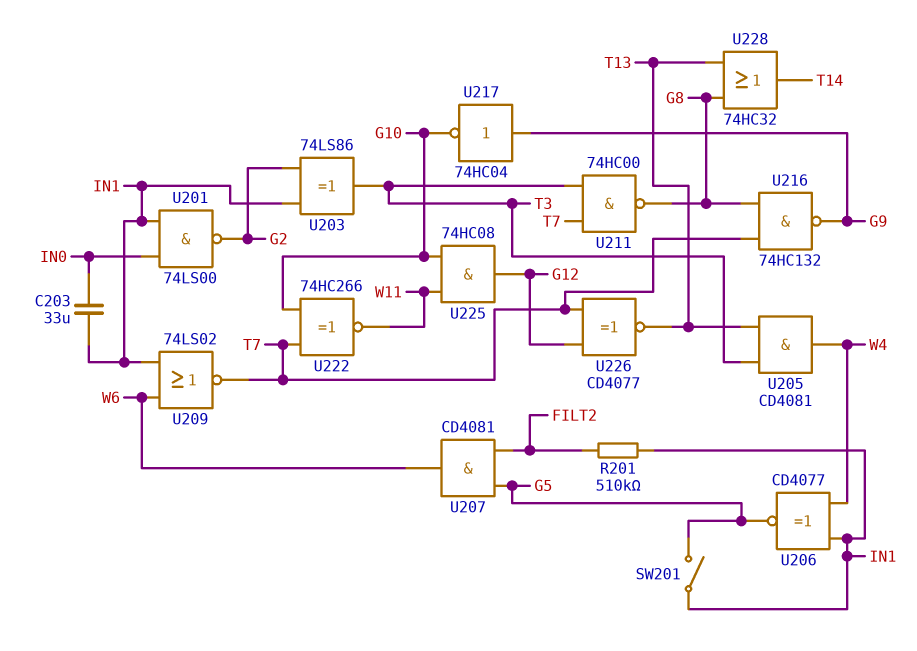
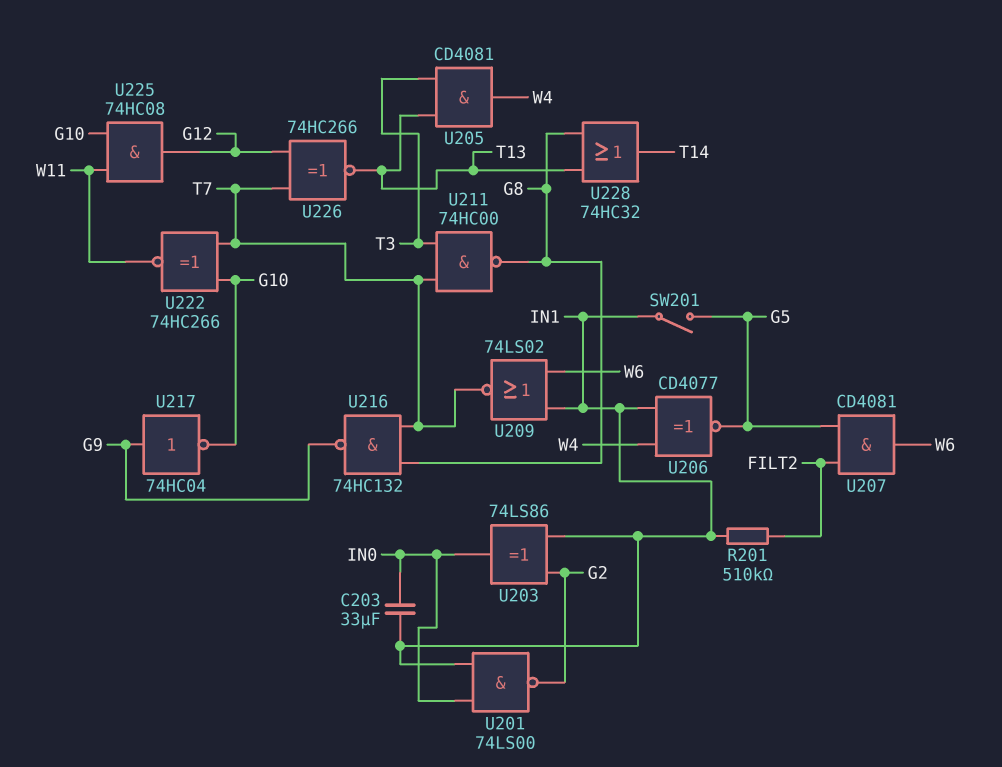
U203: XOR 74LS86 (in G2, in IN1, out T3) -> XOR 74LS86 (in G2, in IN1, out IN0)
U226: XNOR CD4077 (in G12, in T7, out T13) -> XNOR 74HC266 (in G12, in T7, out T13)

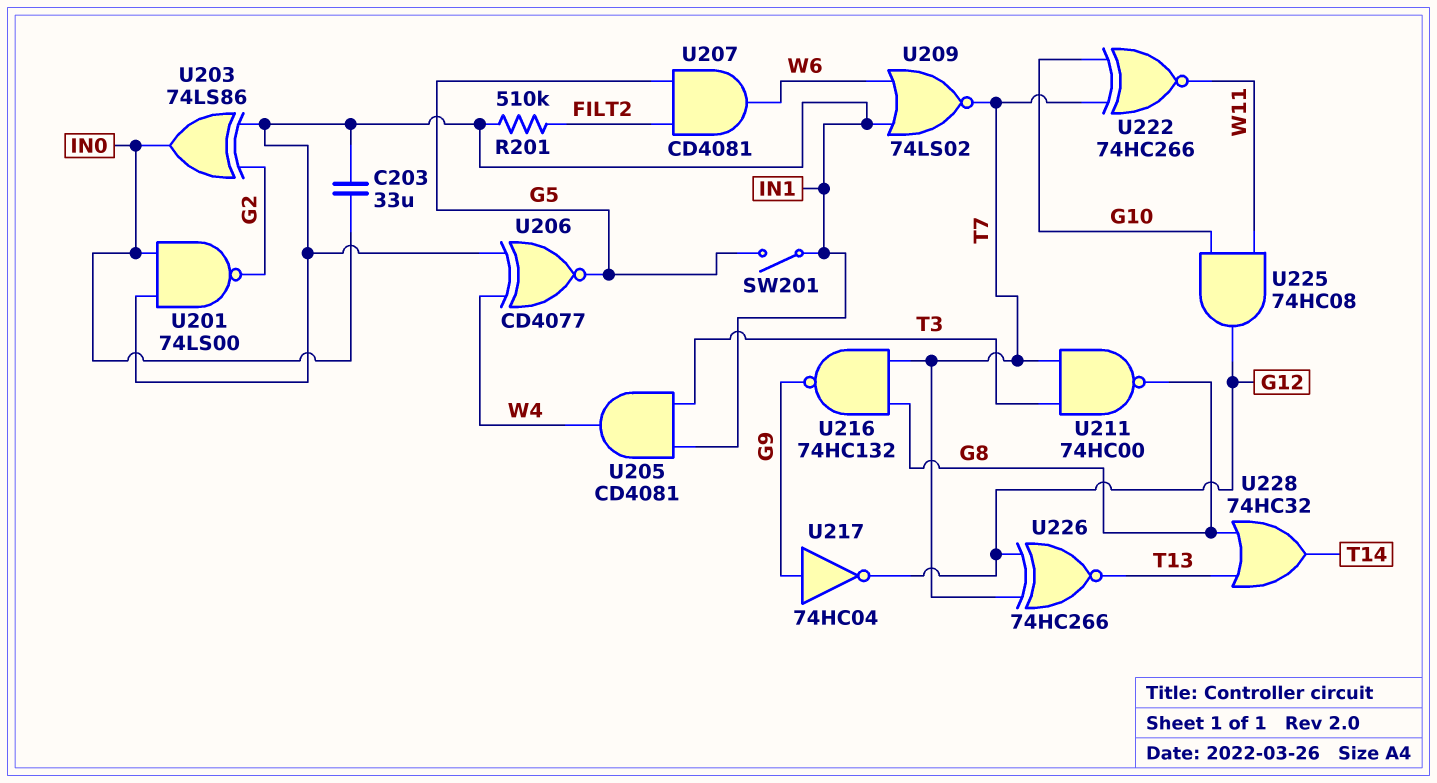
U205: AND CD4081 (in T3, in T13, out W4) -> AND CD4081 (in IN1, in T3, out W4)
U217: NOT 74HC04 (in G9, out G10) -> NOT 74HC04 (in G9, out G12)

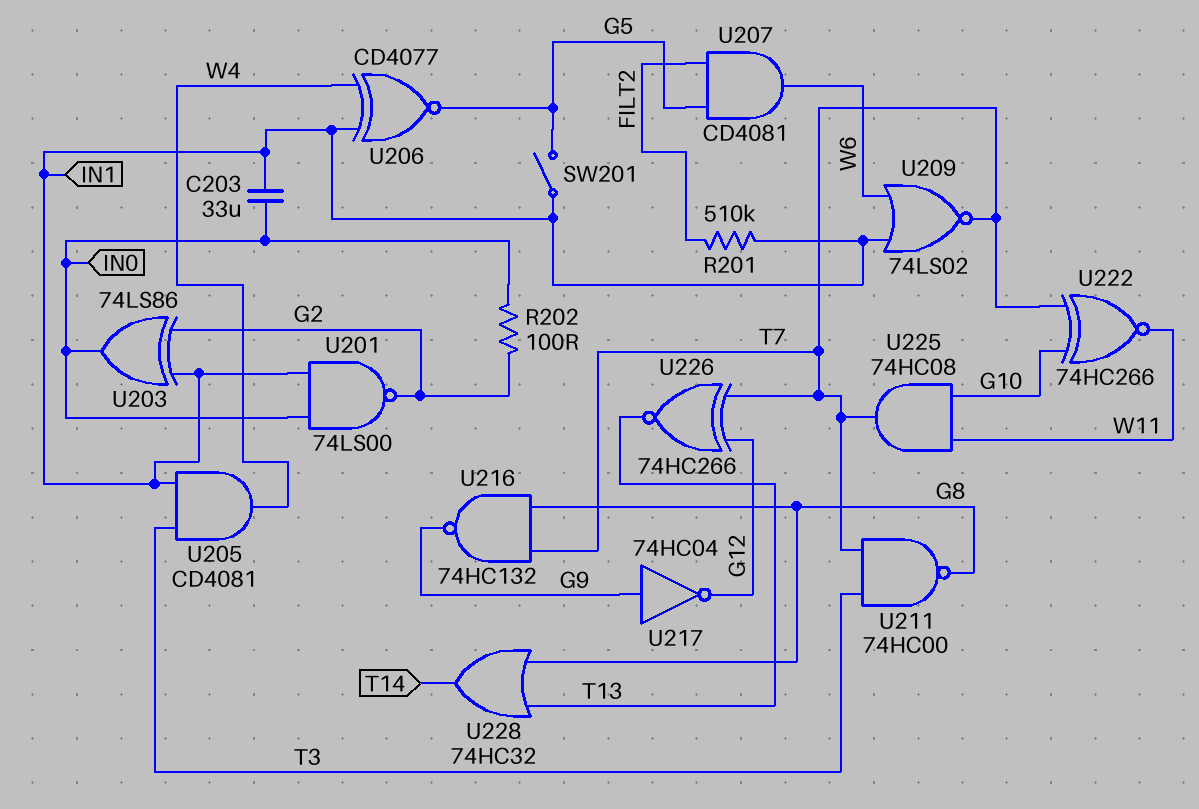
R202: none -> 100 (G2, IN0)
U225: AND 74HC08 (in G10, in W11, out G12) -> AND 74HC08 (in G10, in W11, out T7)

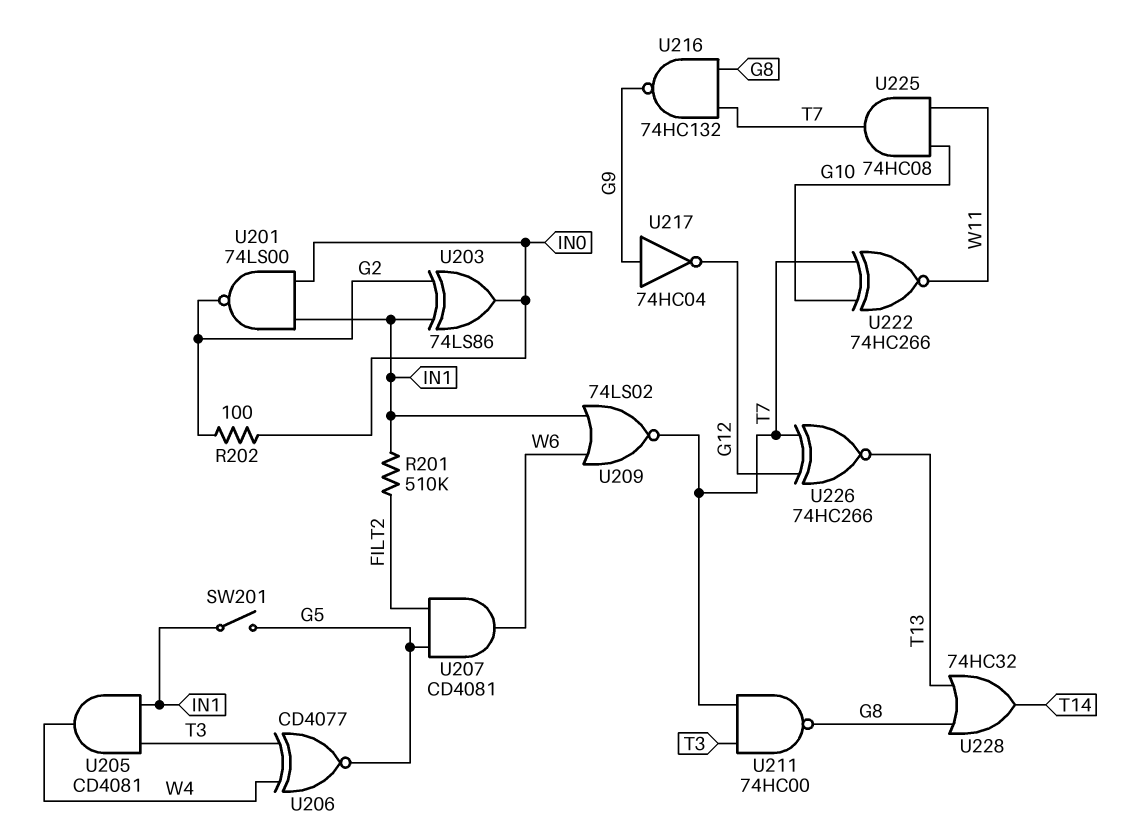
C203: 33uF (IN0, IN1) -> none
U206: XNOR CD4077 (in IN1, in W4, out G5) -> XNOR CD4077 (in T3, in W4, out G5)

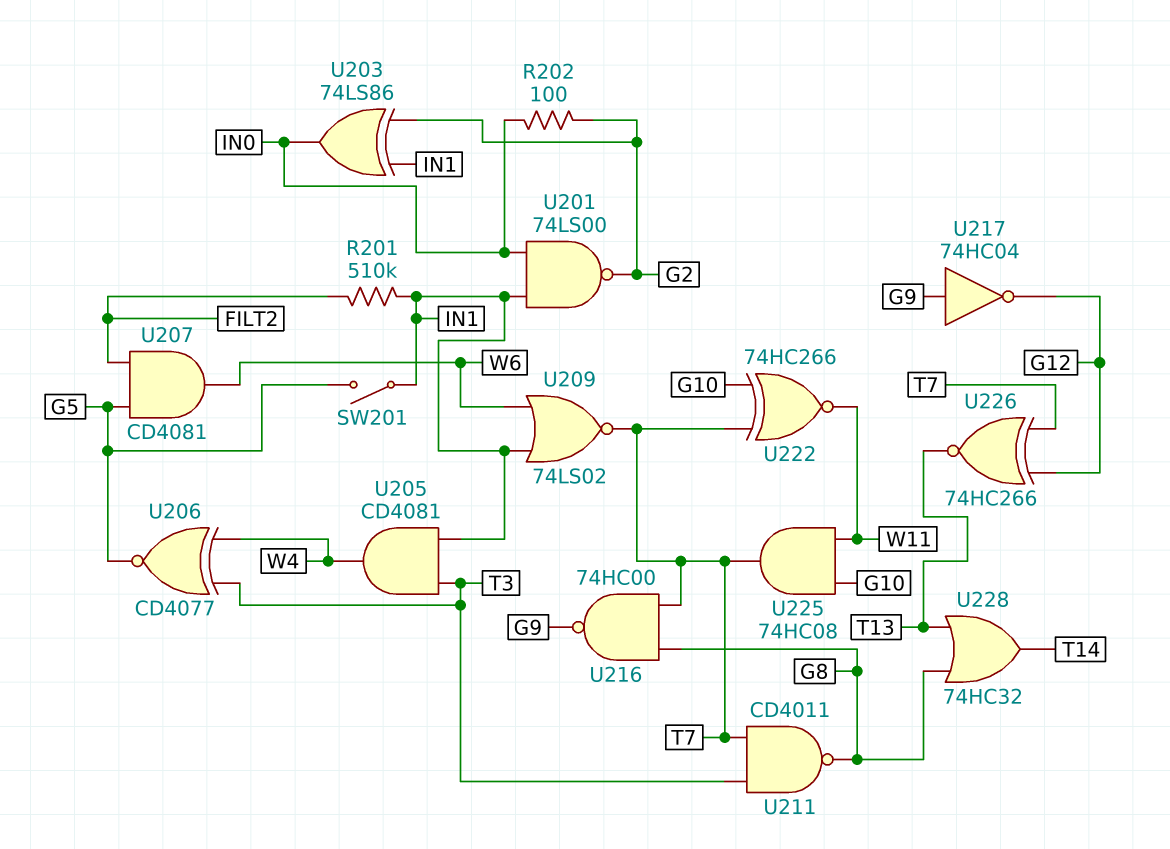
U211: NAND 74HC00 (in T3, in T7, out G8) -> NAND CD4011 (in T3, in T7, out G8)
U216: NAND 74HC132 (in G8, in T7, out G9) -> NAND 74HC00 (in G8, in T7, out G9)

